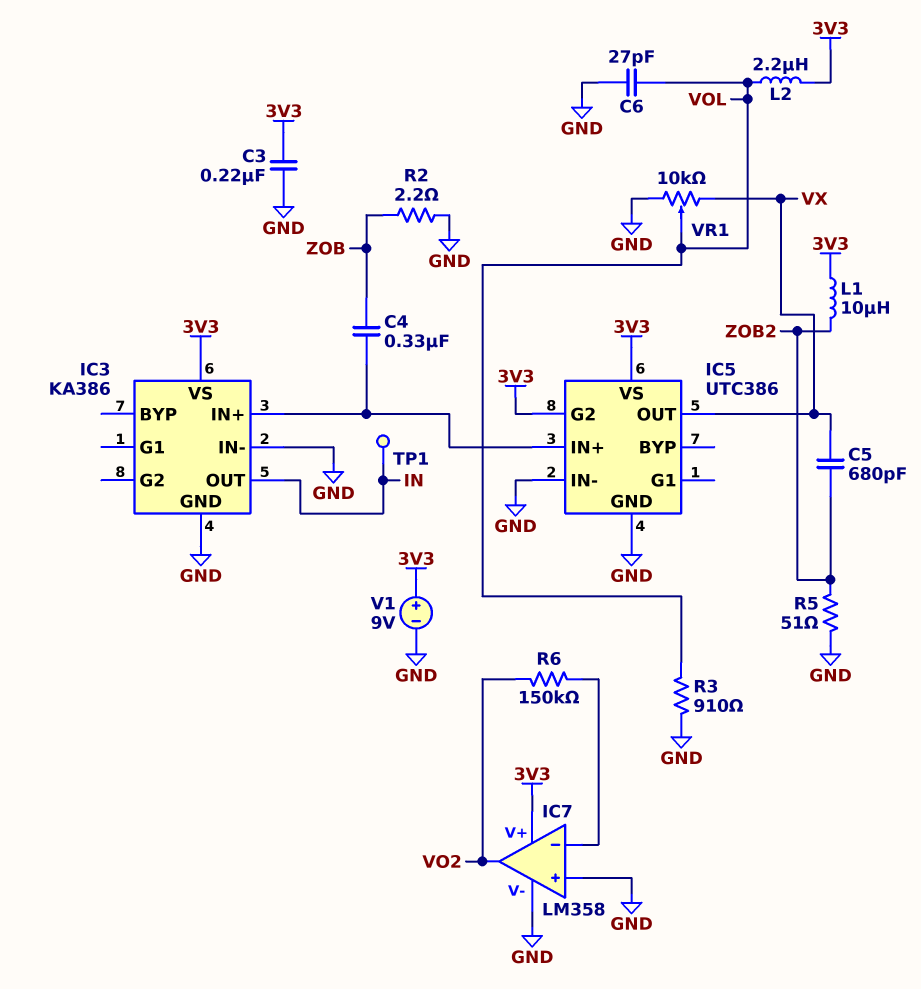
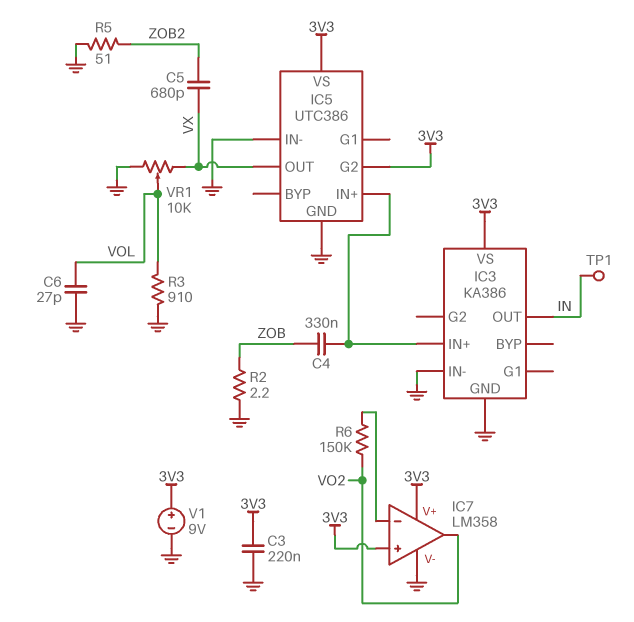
IC7 pin in+: GND -> 3V3
L1: 10uH (3V3, ZOB2) -> none
L2: 2.2uH (3V3, VOL) -> none

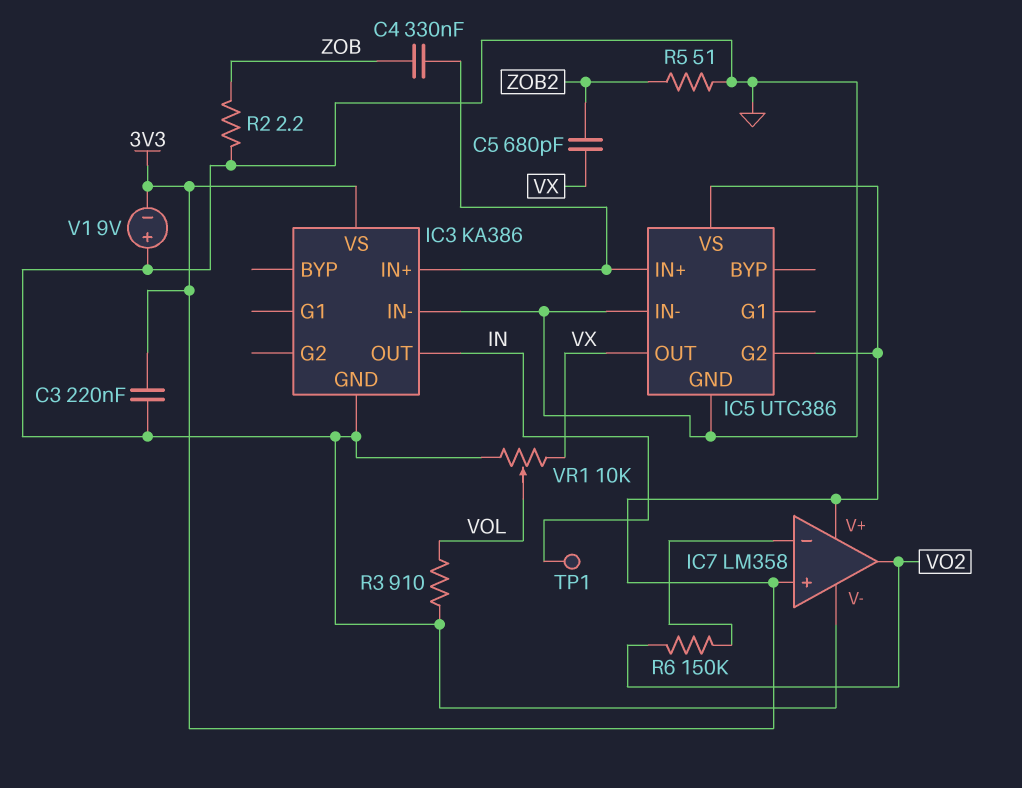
C6: 27pF (GND, VOL) -> none
V1: 9V (plus 3V3, minus GND) -> 9V (plus GND, minus 3V3)

